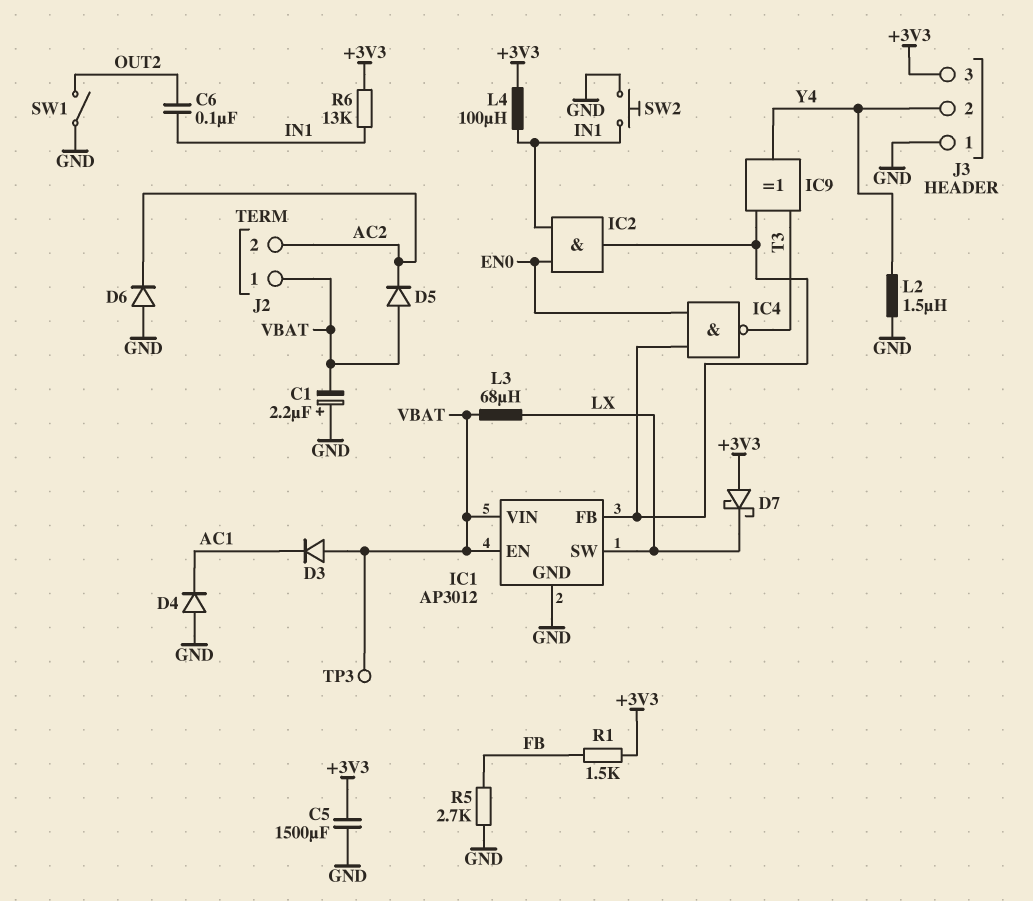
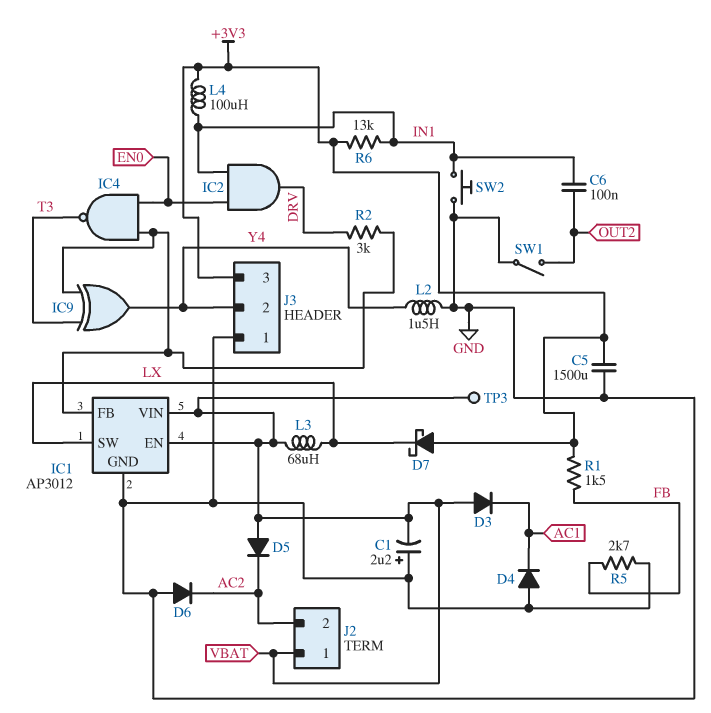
IC2: AND (in EN0, in IN1, out IC1/FB) -> AND (in EN0, in IN1, out DRV)
R2: none -> 3k (DRV, IC1/FB)

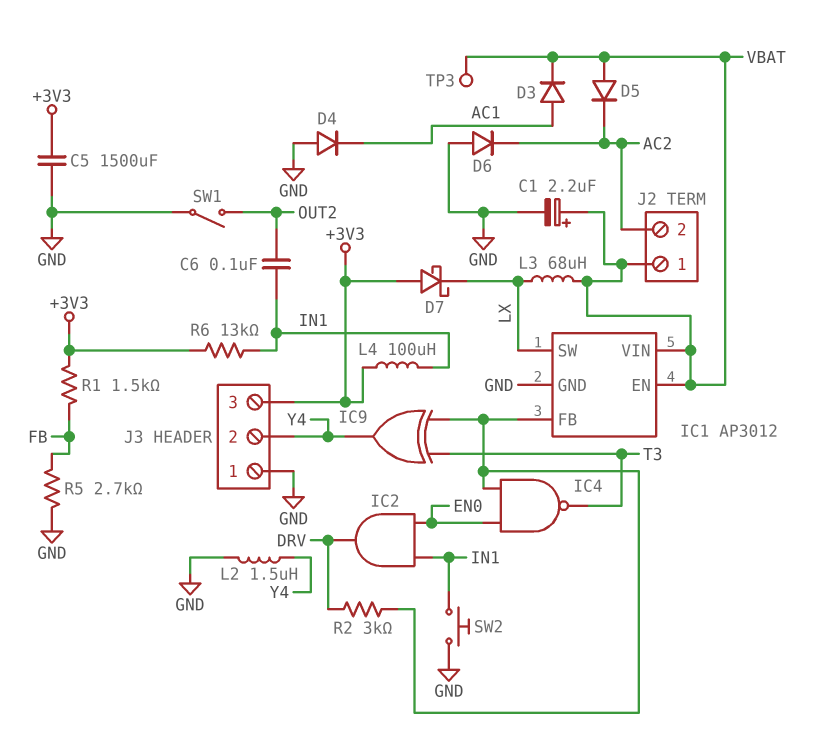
C1: 2.2uF (plus GND, minus VBAT) -> 2.2uF (plus VBAT, minus GND)
D3: diode (A VBAT, K AC1) -> diode (A AC1, K VBAT)

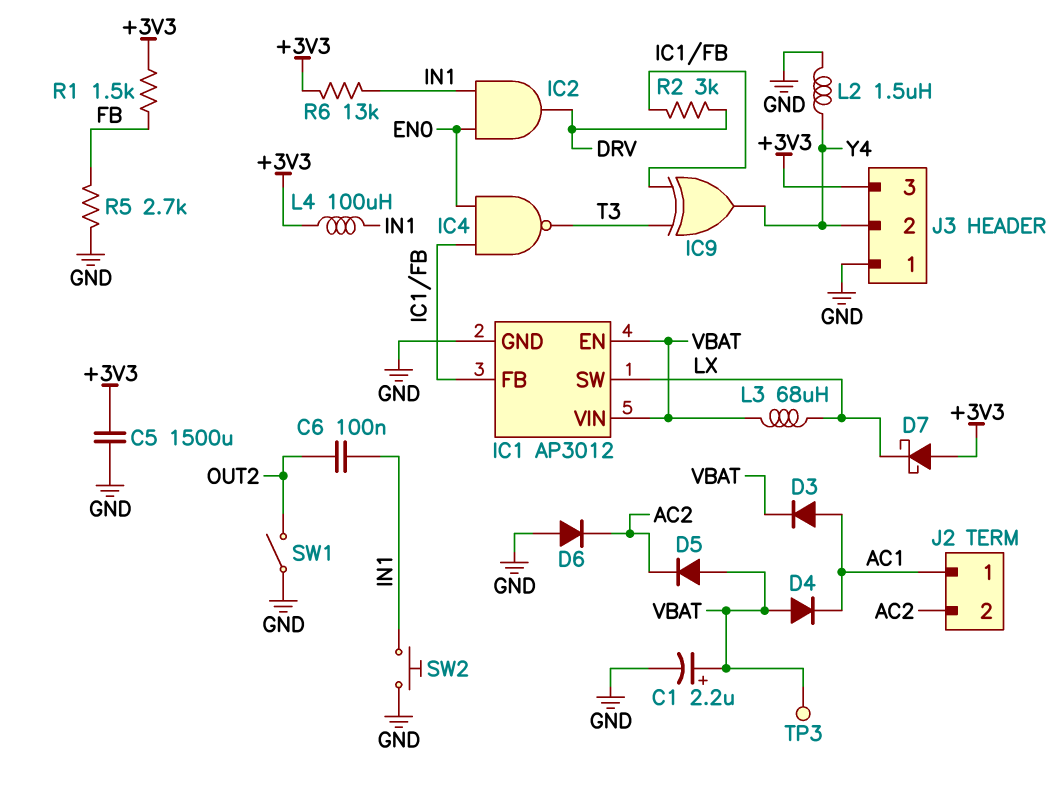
D4: diode (A GND, K AC1) -> diode (A VBAT, K AC1)
J2 pin 1: VBAT -> AC1

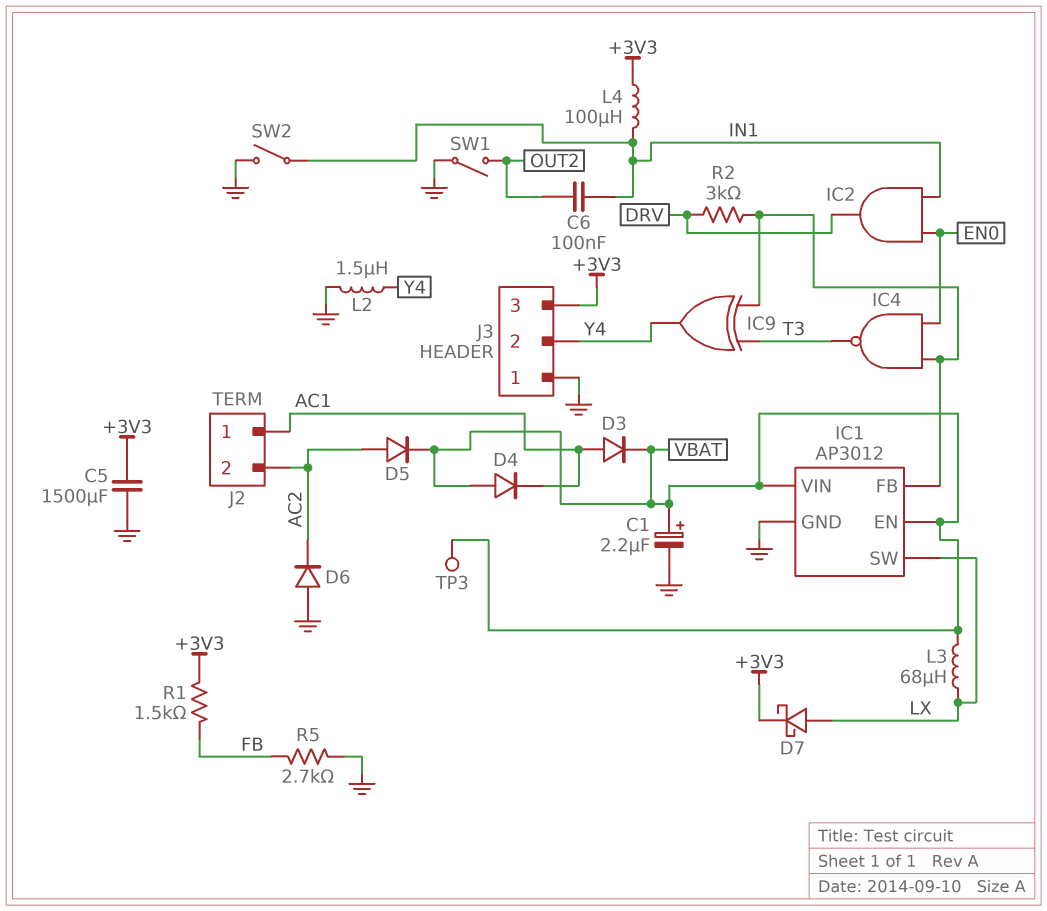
D5: diode (A VBAT, K AC2) -> diode (A AC2, K VBAT)
D7: schottky (A +3V3, K LX) -> schottky (A LX, K +3V3)
R6: 13k (+3V3, IN1) -> none
SW2: button (GND, IN1) -> switch (GND, IN1)

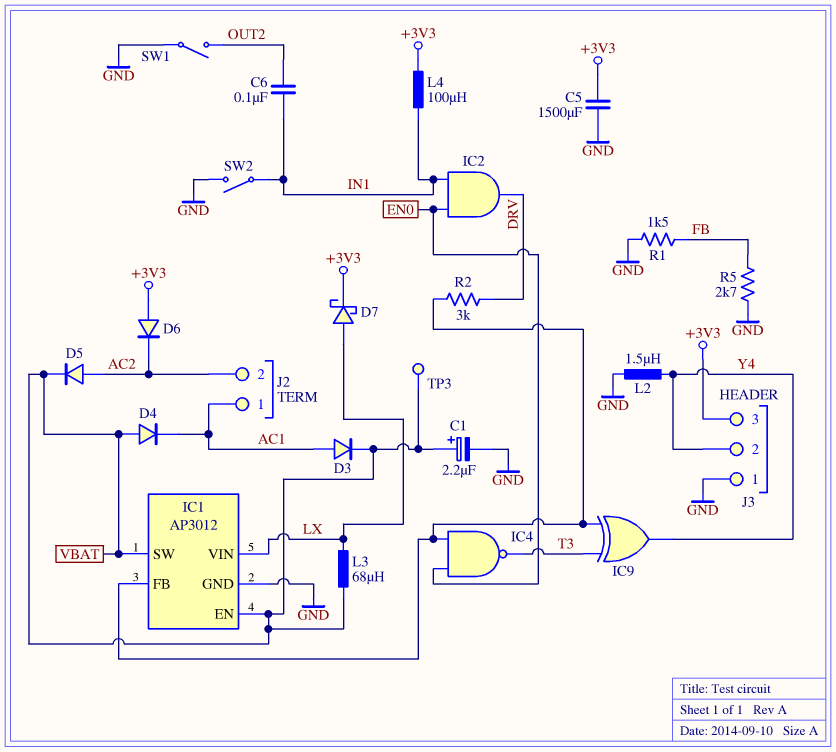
D6: diode (A GND, K AC2) -> diode (A +3V3, K AC2)
IC1 pin SW: LX -> VBAT
IC1 pin VIN: VBAT -> LX
R1: 1.5k (+3V3, FB) -> 1.5k (FB, GND)

